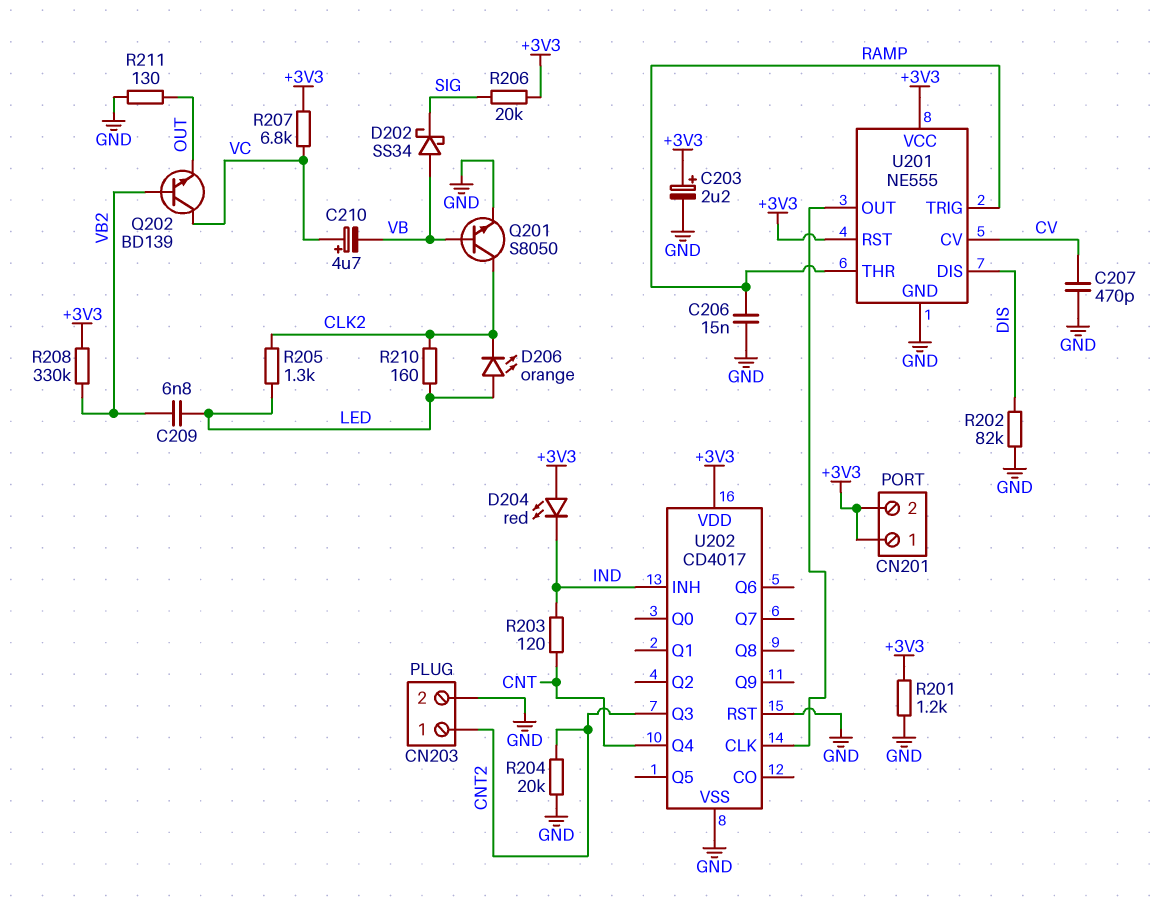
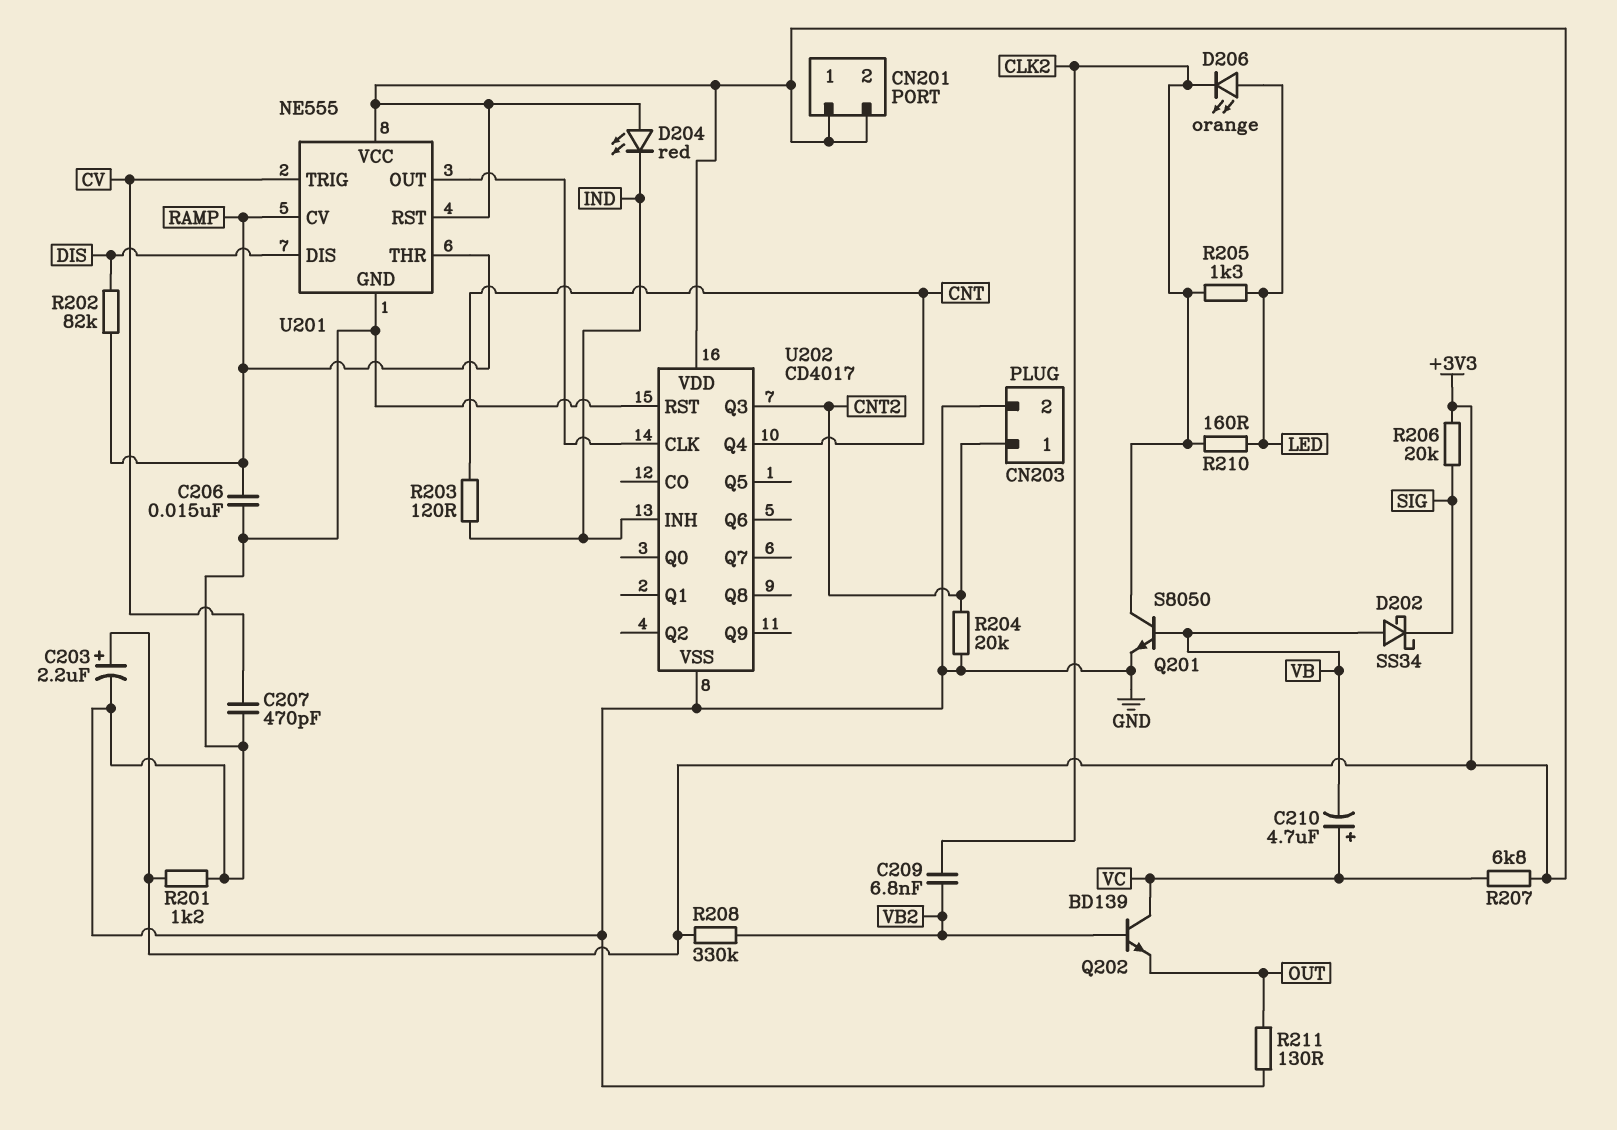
C209: 6.8nF (LED, VB2) -> 6.8nF (CLK2, VB2)
R202: 82k (DIS, GND) -> 82k (DIS, RAMP)
U201 pin CV: CV -> RAMP
U201 pin TRIG: RAMP -> CV

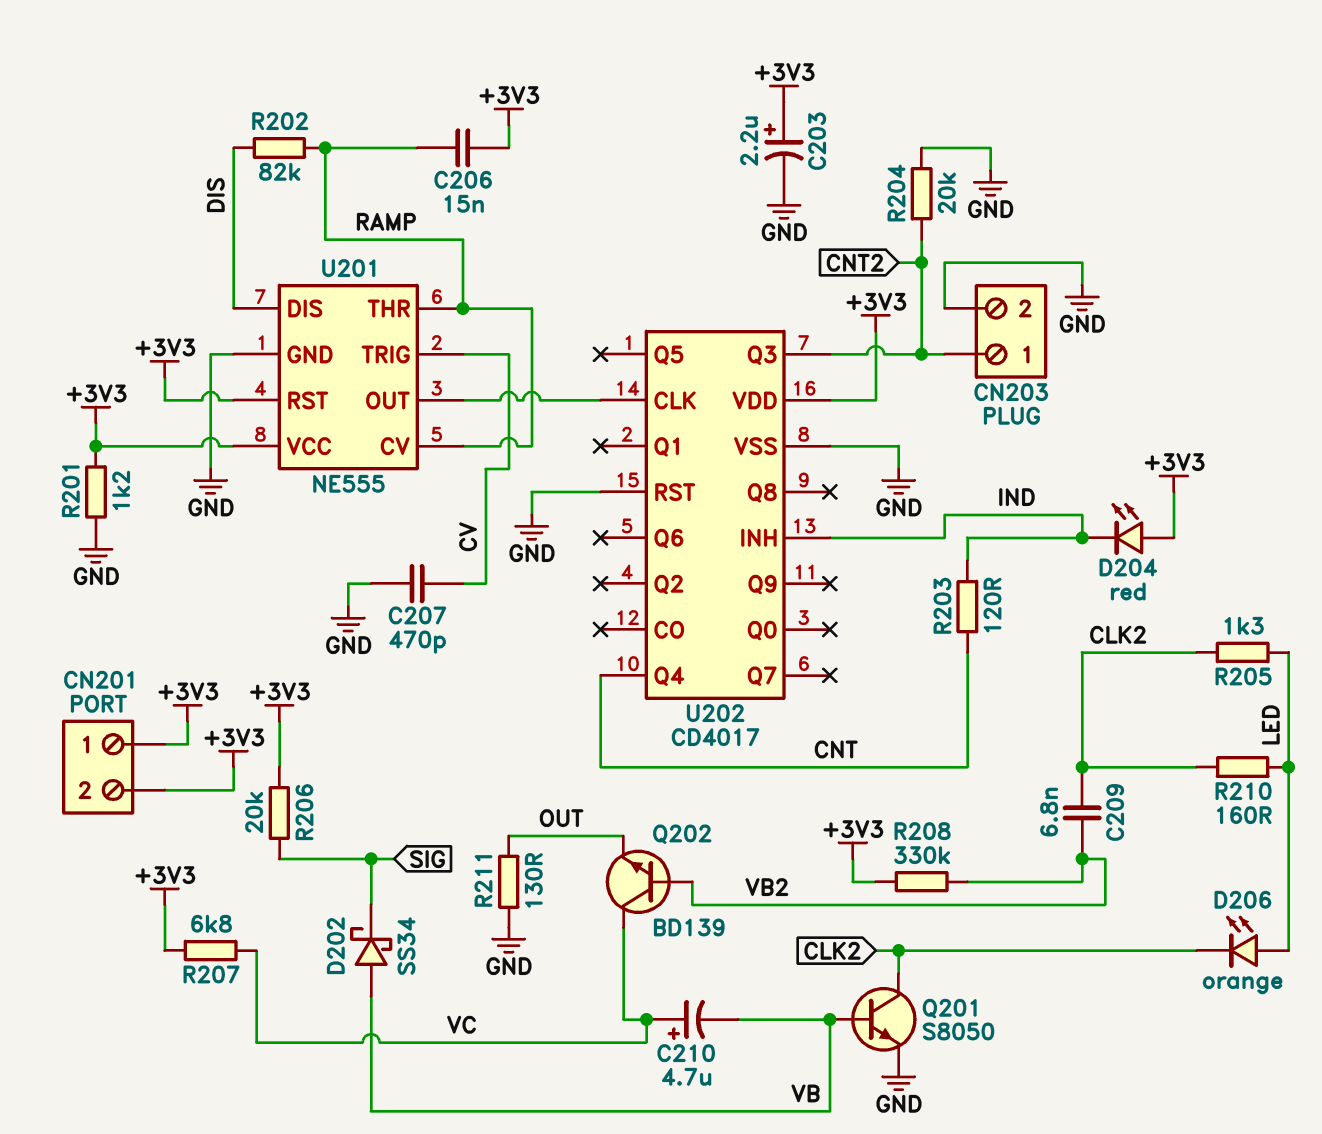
C206: 15nF (GND, RAMP) -> 15nF (+3V3, RAMP)

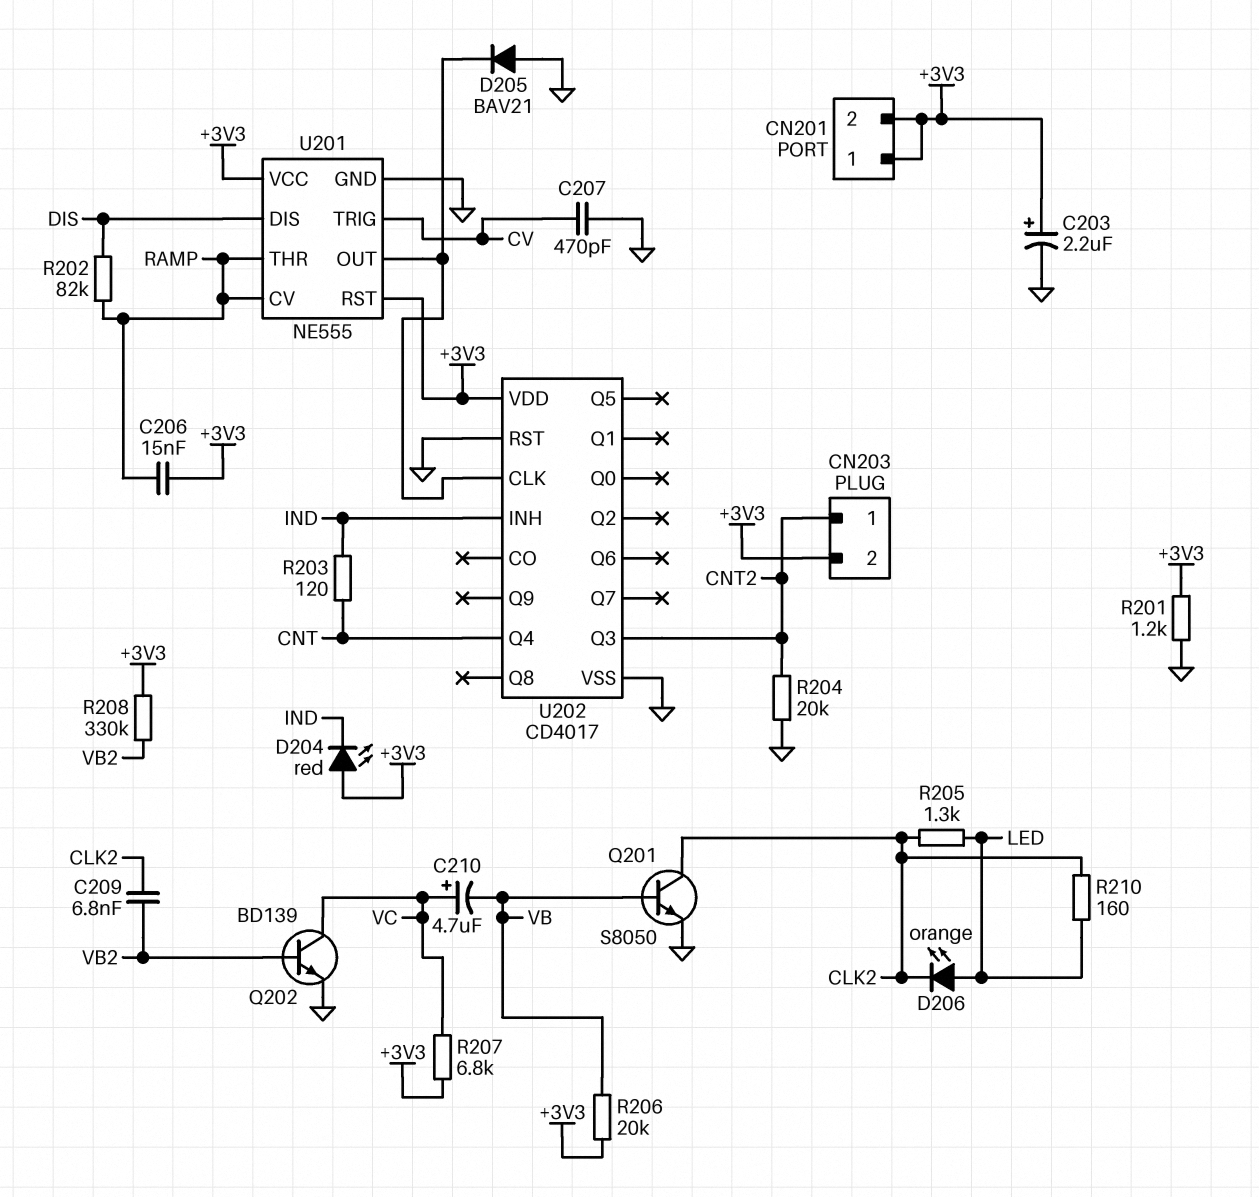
CN203 pin 2: GND -> +3V3
D202: schottky SS34 (A VB, K SIG) -> none
D205: none -> diode BAV21 (A GND, K U201/OUT)
Q202: NPN BD139 (B VB2, C VC, E OUT) -> NPN BD139 (B VB2, C VC, E GND)
R206: 20k (+3V3, SIG) -> 20k (+3V3, VB)
R211: 130 (GND, OUT) -> none

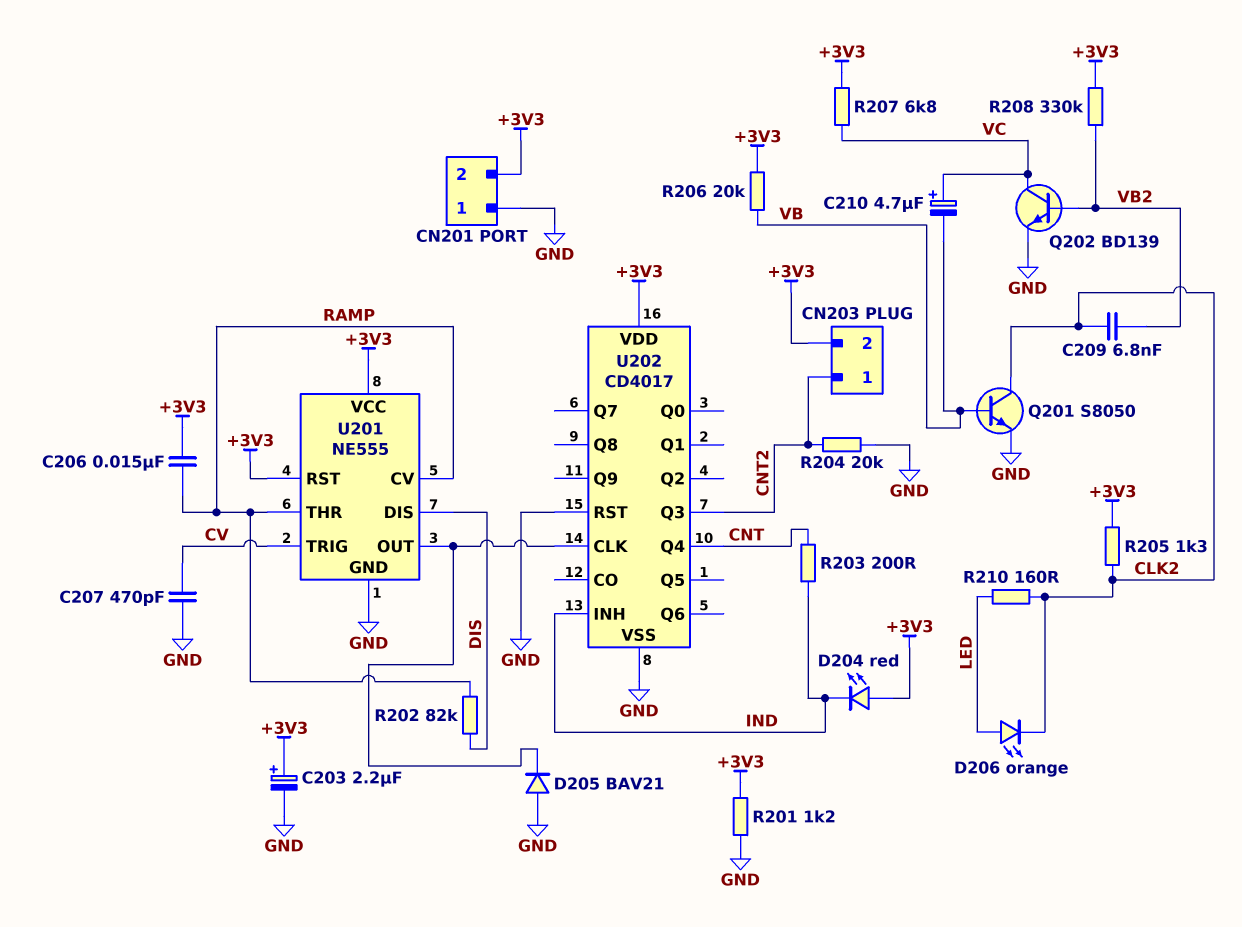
CN201 pin 1: +3V3 -> GND
R203: 120 (CNT, IND) -> 200 (CNT, IND)
R205: 1.3k (CLK2, LED) -> 1.3k (+3V3, CLK2)

